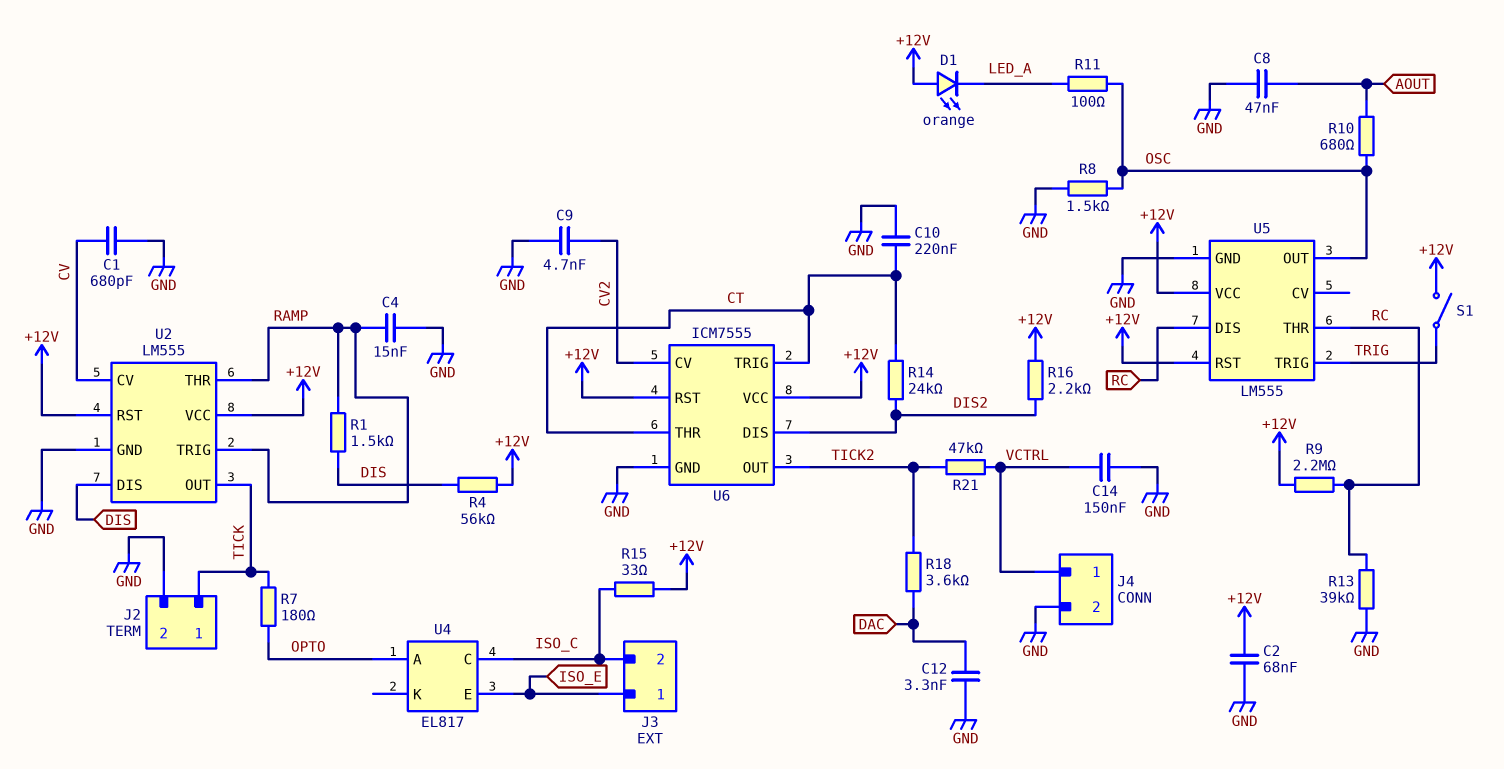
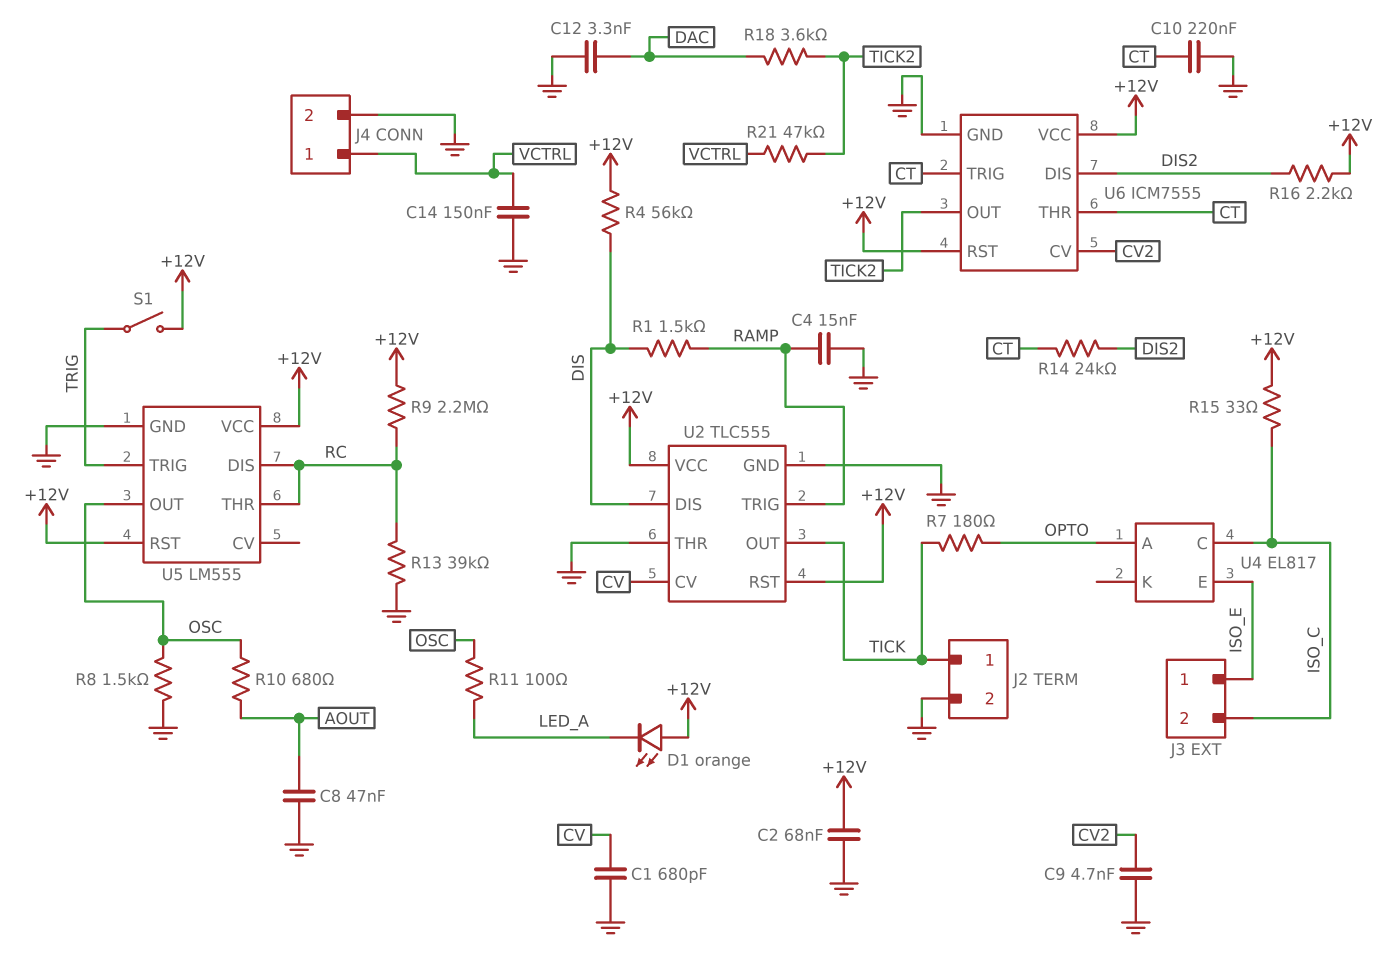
U2: LM555 -> TLC555
U2 pin THR: RAMP -> GND

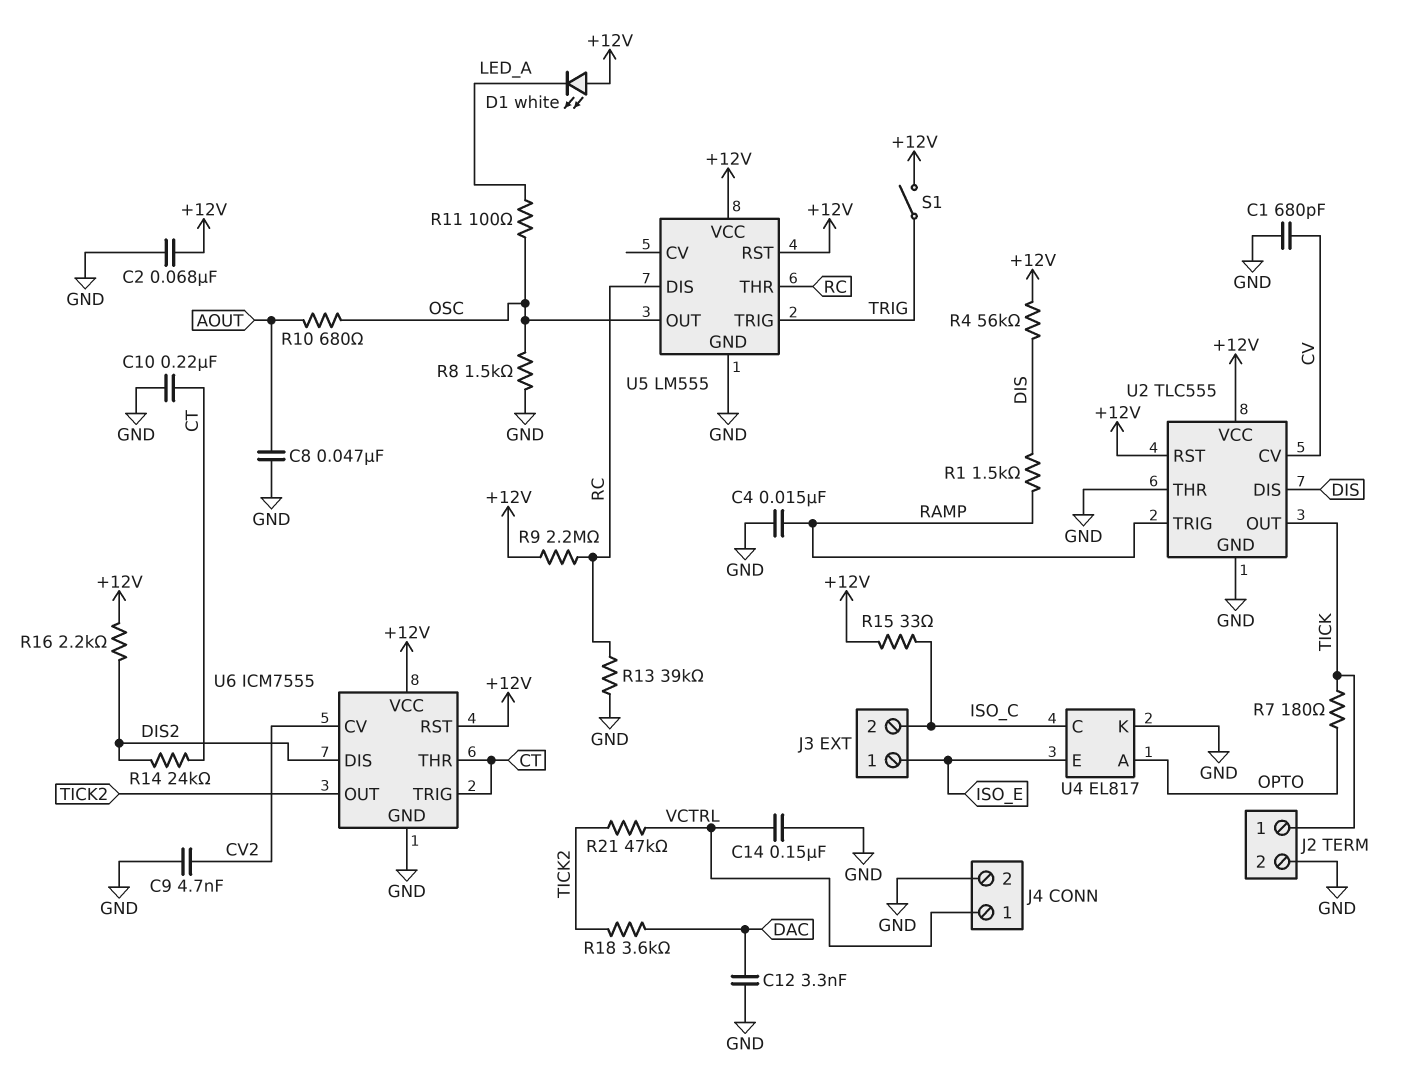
D1: LED orange (A +12V, K LED_A) -> LED white (A +12V, K LED_A)
U4 pin K: none -> GND

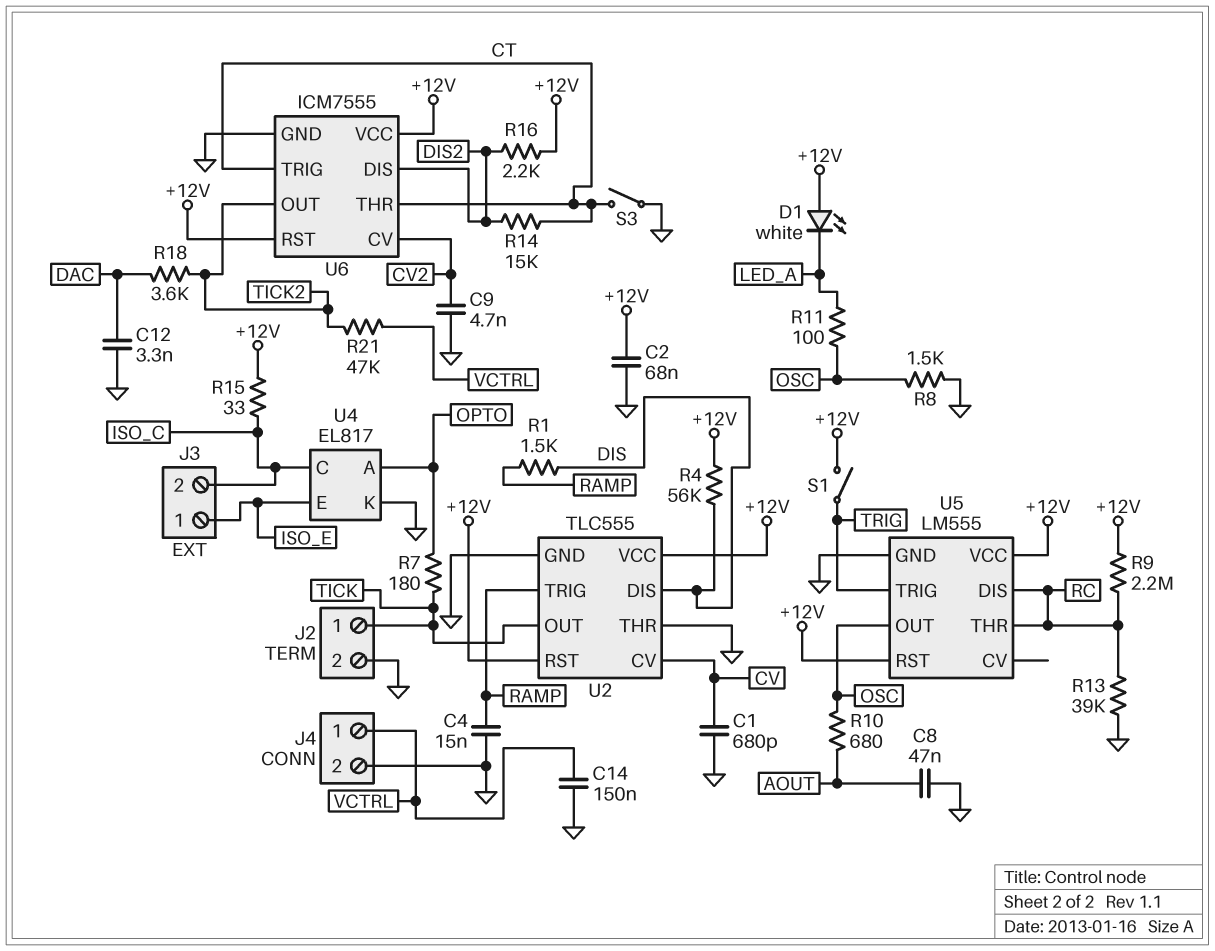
C10: 220nF (CT, GND) -> none
R14: 24k (CT, DIS2) -> 15k (CT, DIS2)
S3: none -> switch (CT, GND)

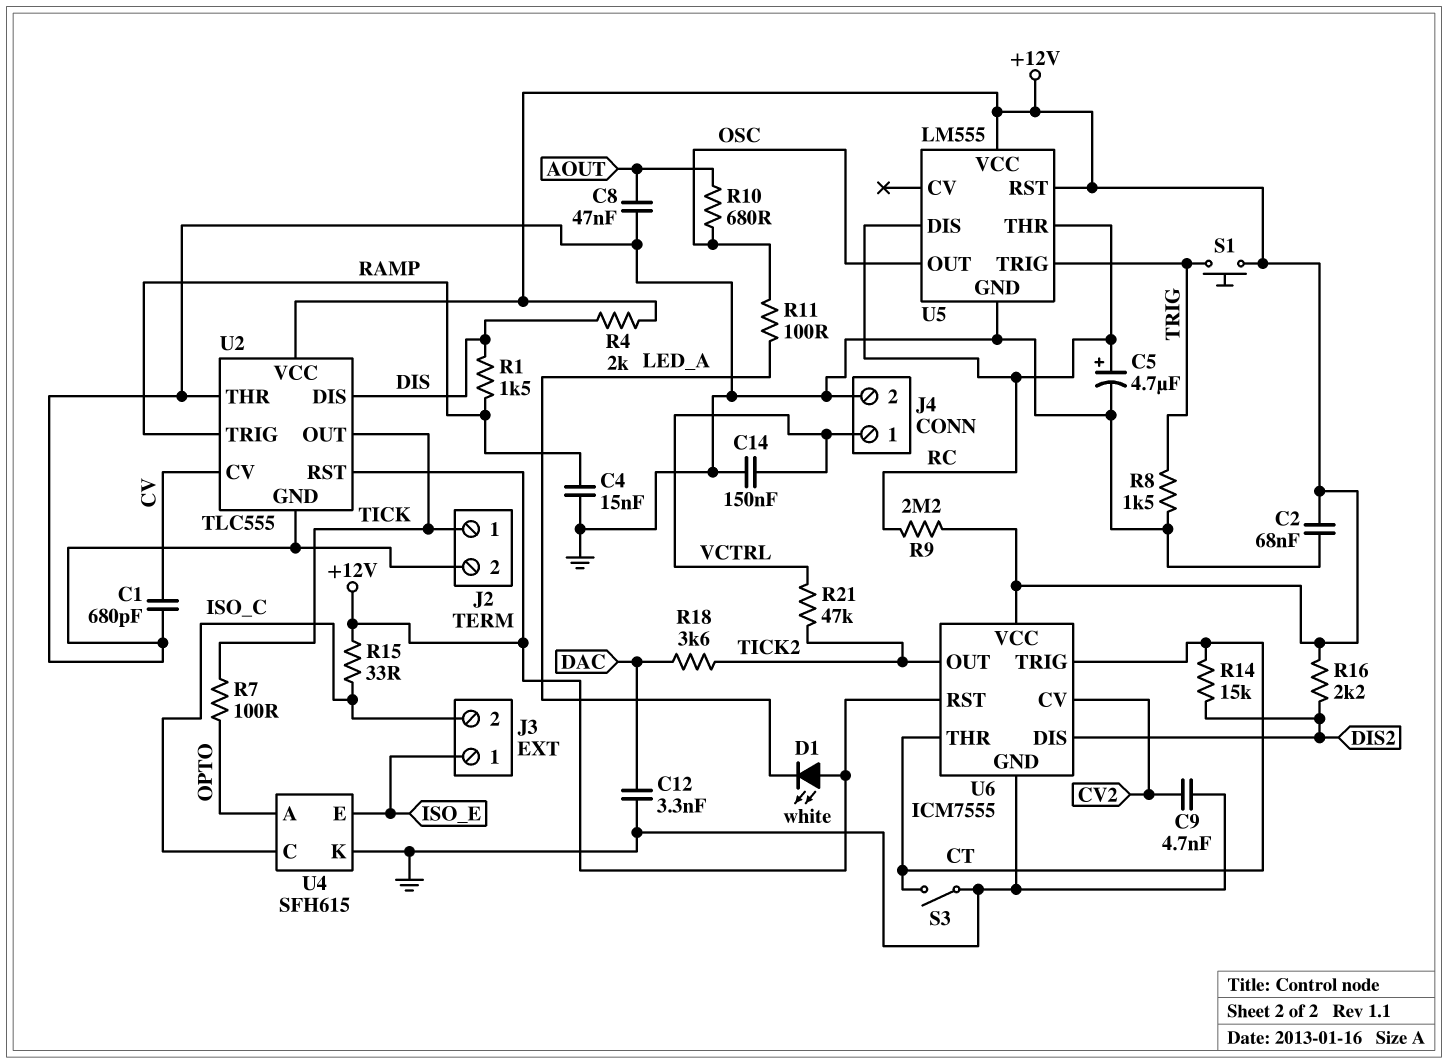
C5: none -> 4.7uF (plus RC, minus GND)
R4: 56k (+12V, DIS) -> 2k (+12V, DIS)
R7: 180 (OPTO, TICK) -> 100 (OPTO, TICK)
R8: 1.5k (GND, OSC) -> 1.5k (GND, TRIG)
R13: 39k (GND, RC) -> none
S1: switch (+12V, TRIG) -> button (+12V, TRIG)
U4: EL817 -> SFH615

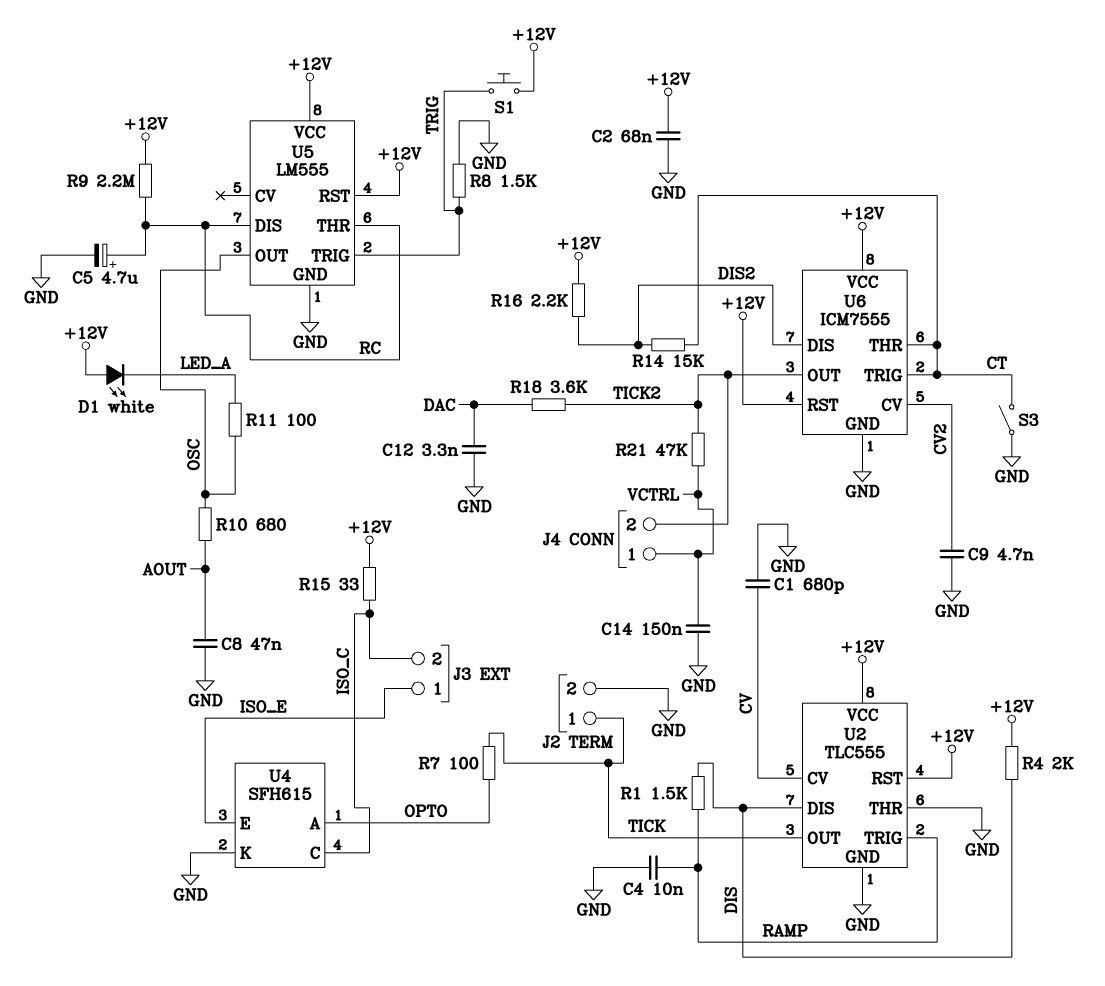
C4: 15nF (GND, RAMP) -> 10nF (GND, RAMP)
J4 pin 2: GND -> TICK2

